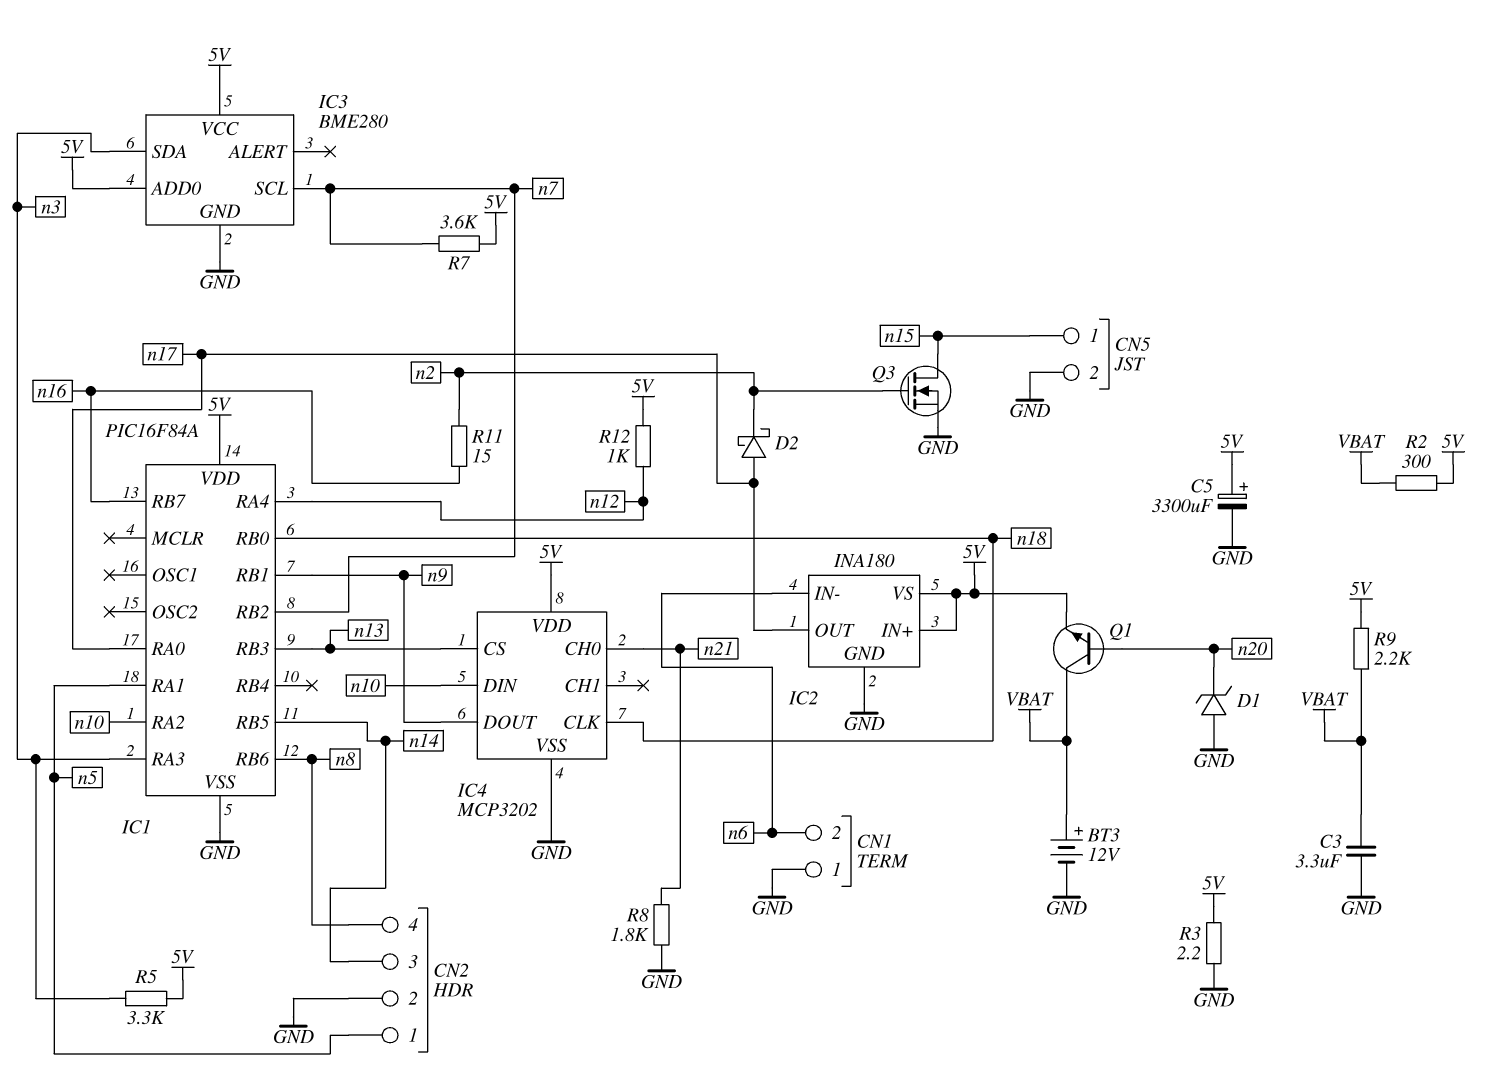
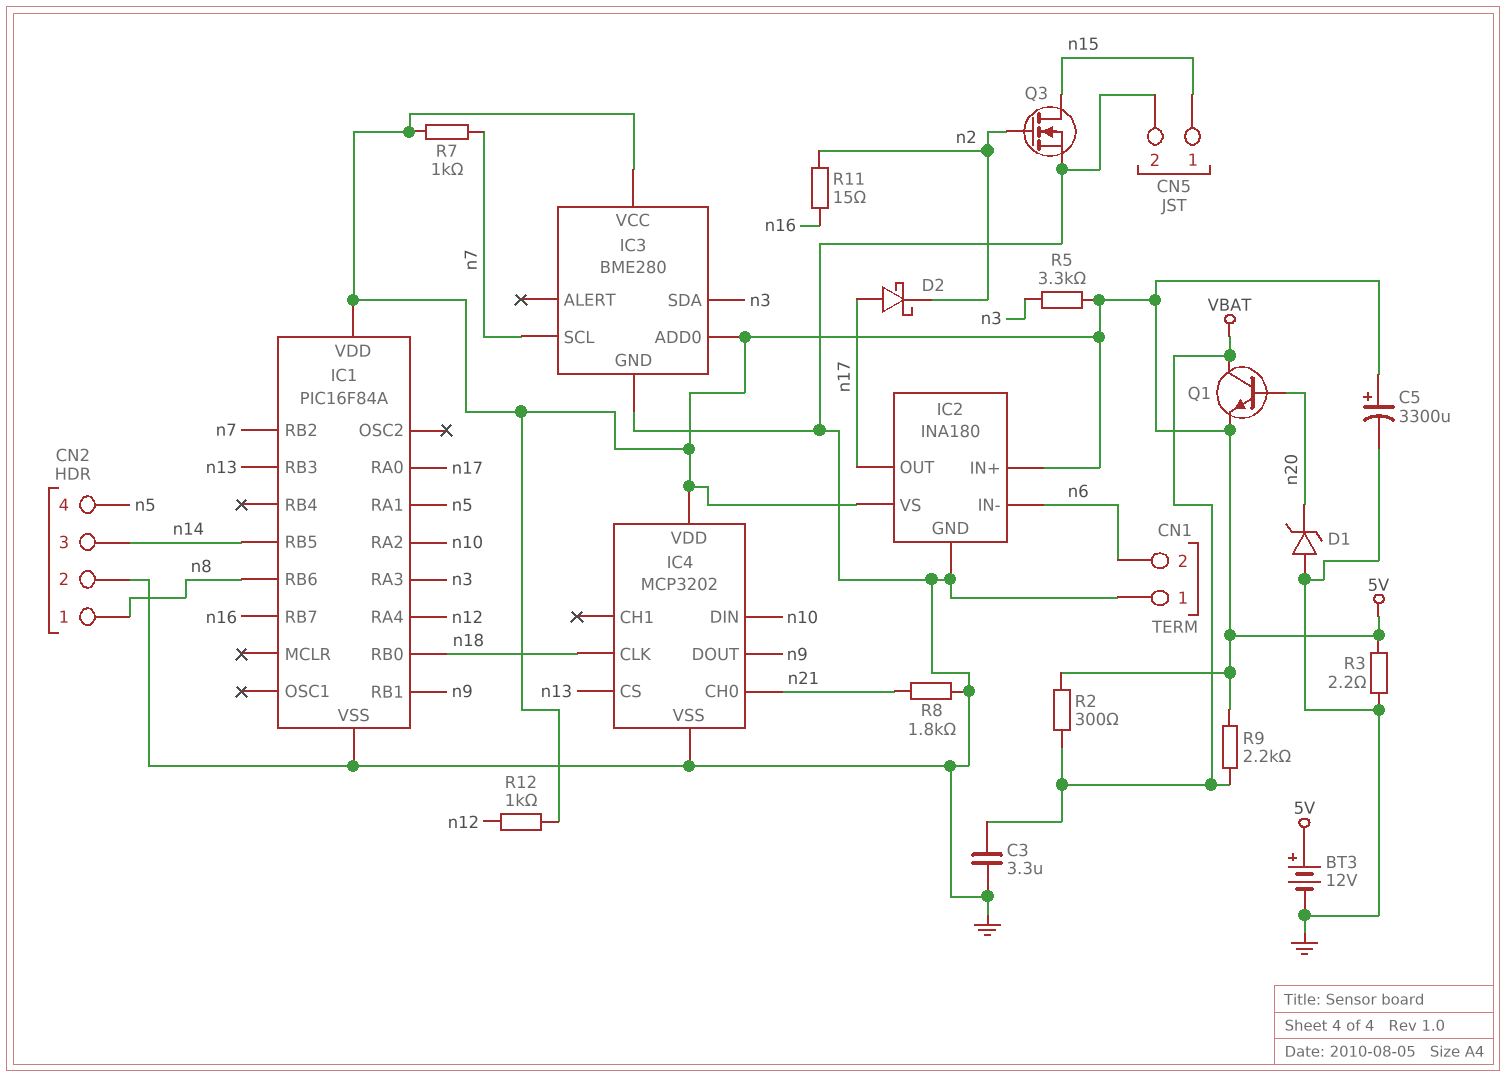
BT3: 12V (plus VBAT, minus GND) -> 12V (plus 5V, minus GND)
CN2 pin 1: n5 -> n8
CN2 pin 4: n8 -> n5
R7: 3.6k (5V, n7) -> 1k (5V, n7)

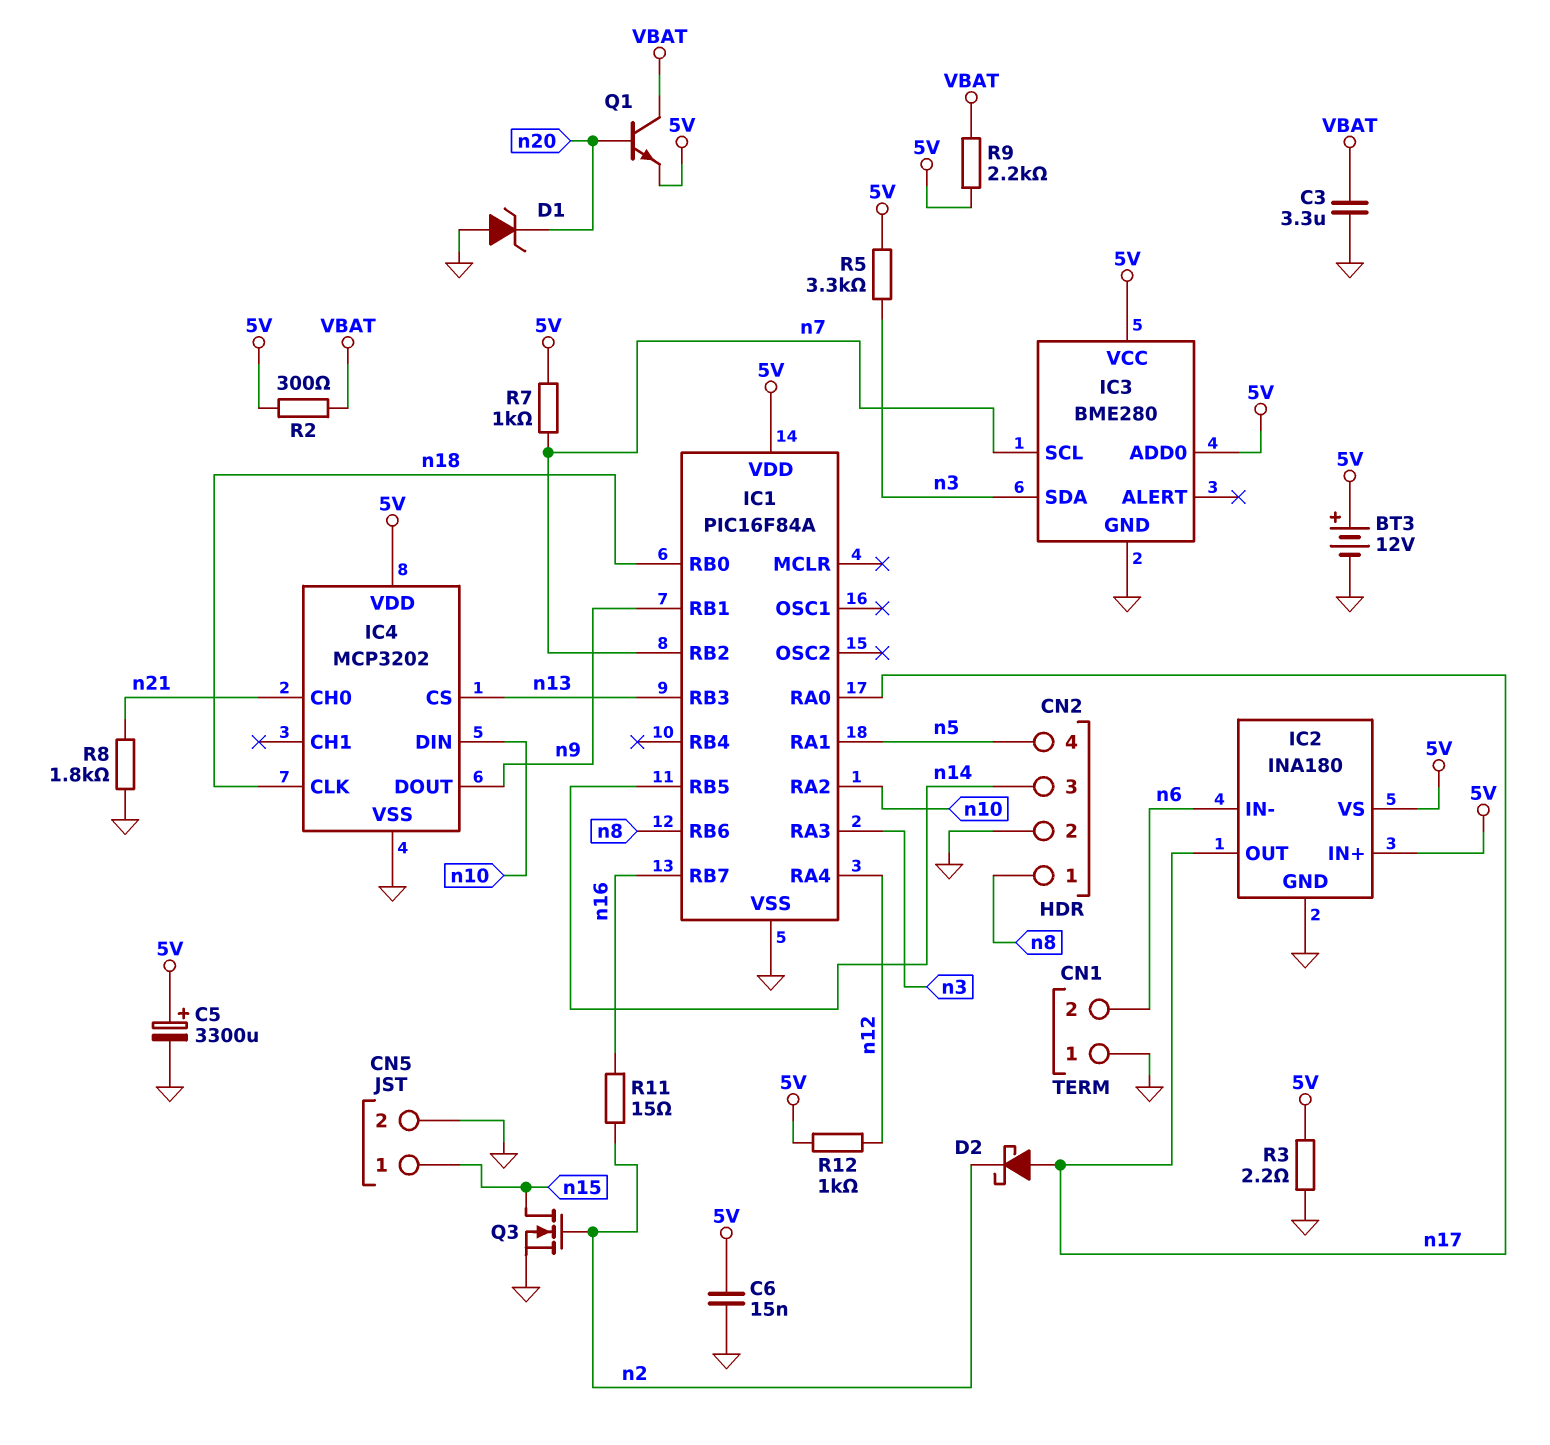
C6: none -> 15nF (5V, GND)

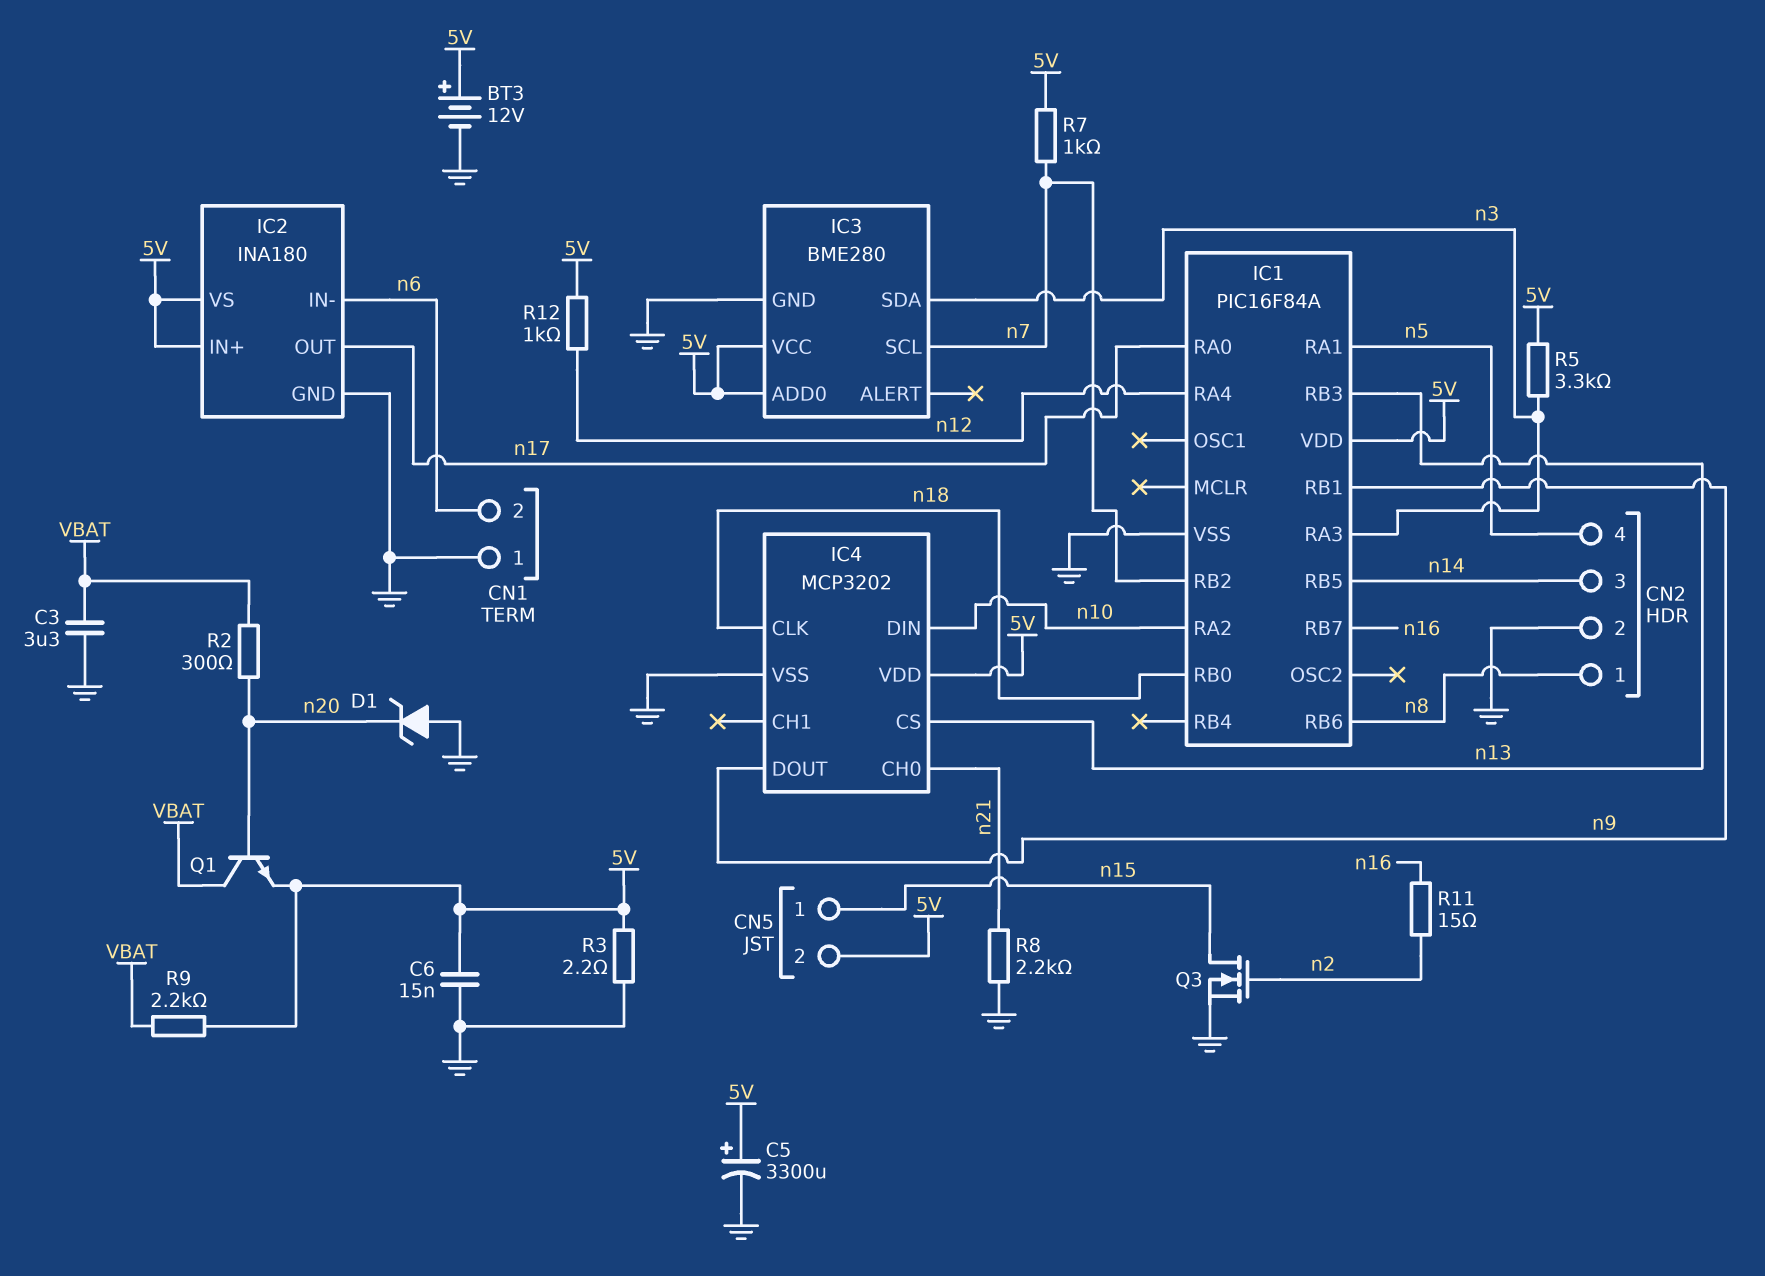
CN5 pin 2: GND -> 5V
D2: schottky (A n17, K n2) -> none
R2: 300 (5V, VBAT) -> 300 (VBAT, n20)
R8: 1.8k (GND, n21) -> 2.2k (GND, n21)

